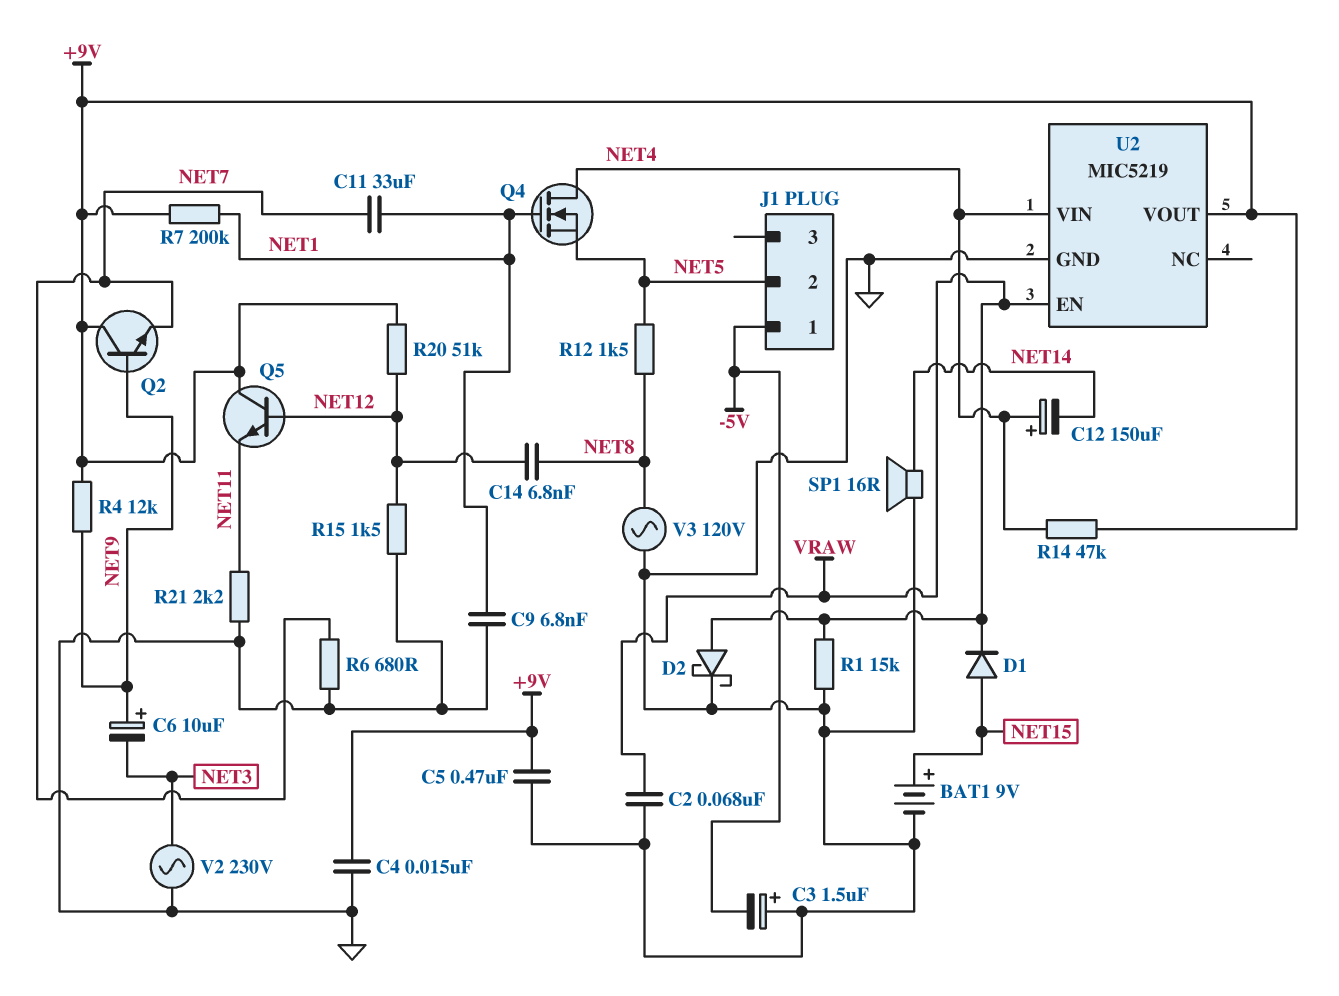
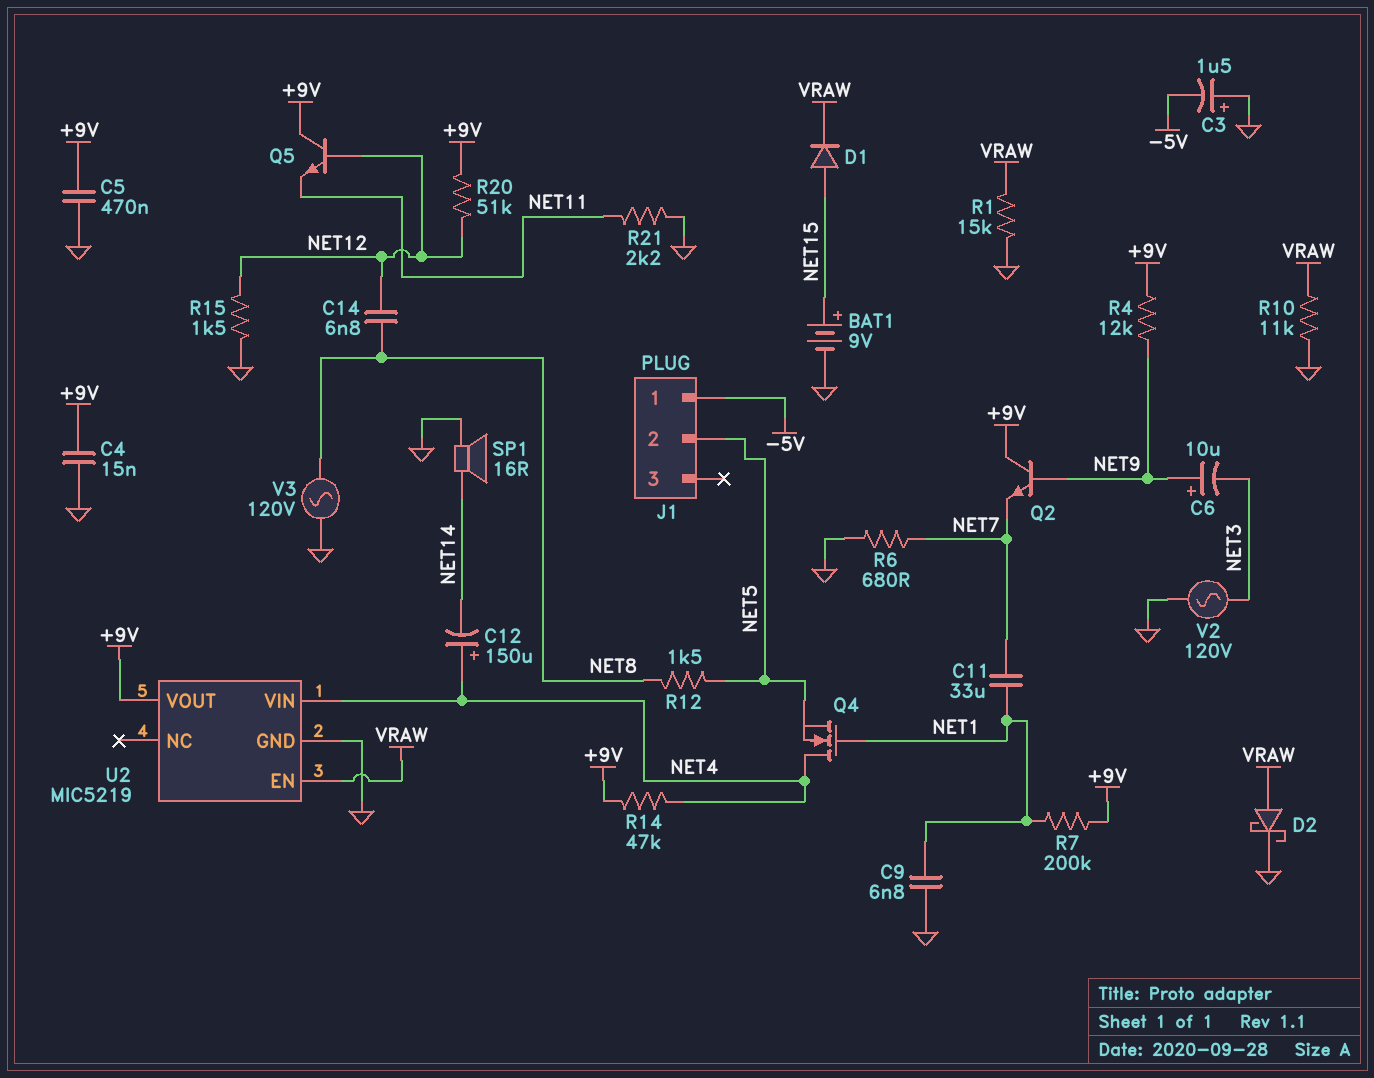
C2: 68nF (GND, VRAW) -> none
R10: none -> 11k (GND, VRAW)
V2: AC 230V (GND, NET3) -> AC 120V (GND, NET3)

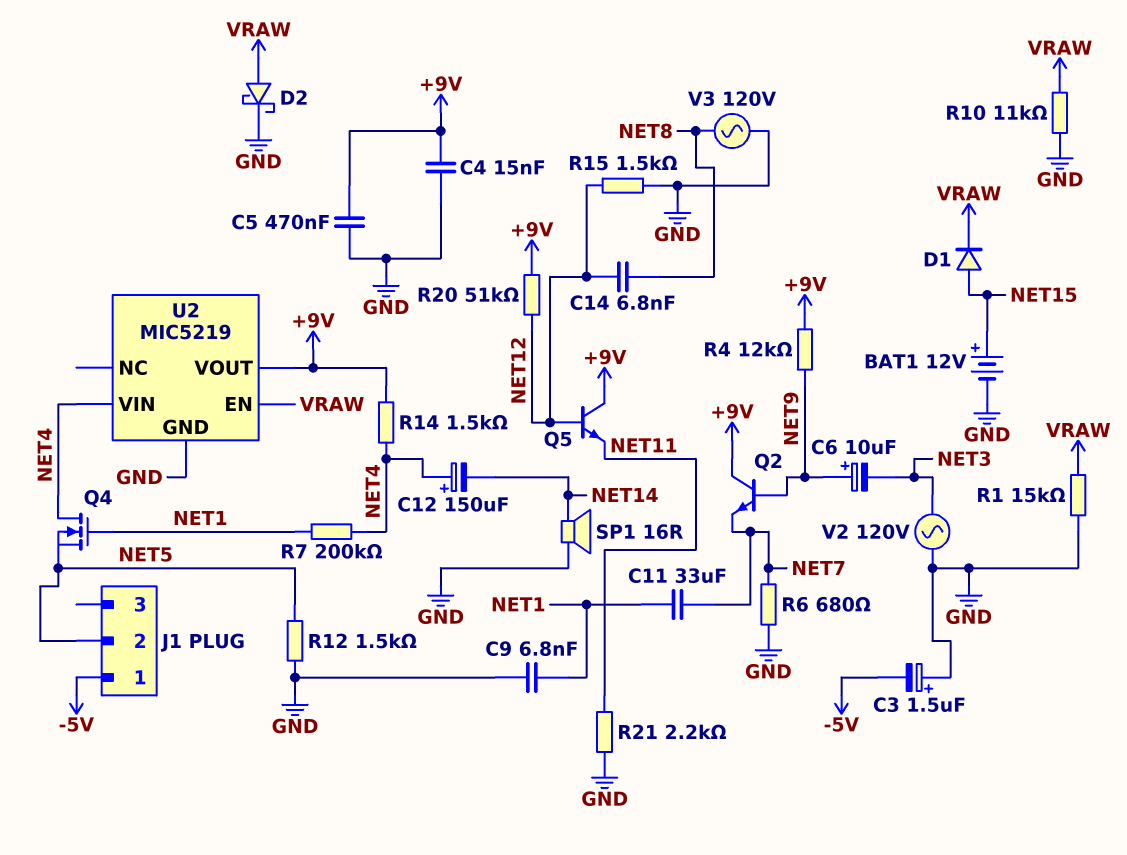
BAT1: 9V (plus NET15, minus GND) -> 12V (plus NET15, minus GND)
R7: 200k (+9V, NET1) -> 200k (NET1, NET4)
R12: 1.5k (NET5, NET8) -> 1.5k (GND, NET5)
R14: 47k (+9V, NET4) -> 1.5k (+9V, NET4)

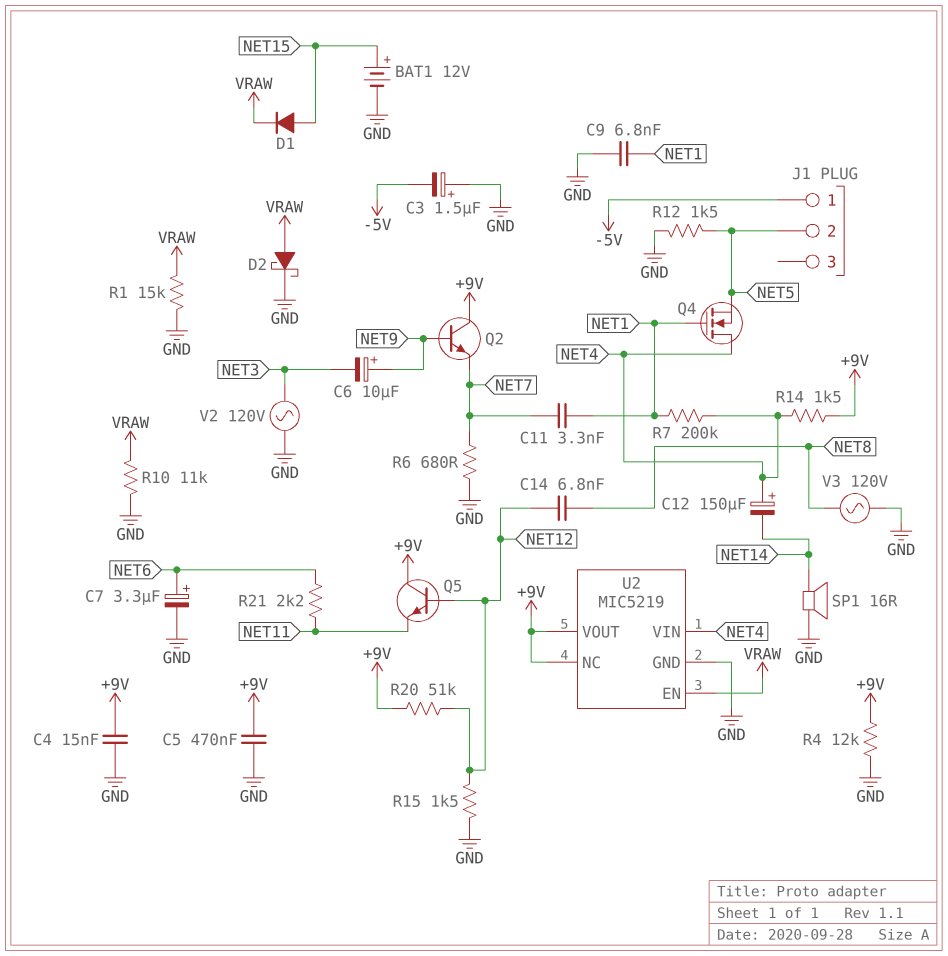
C7: none -> 3.3uF (plus NET6, minus GND)
C11: 33uF (NET1, NET7) -> 3.3nF (NET1, NET7)
R4: 12k (+9V, NET9) -> 12k (+9V, GND)
R21: 2.2k (GND, NET11) -> 2.2k (NET6, NET11)
U2 pin NC: none -> +9V

